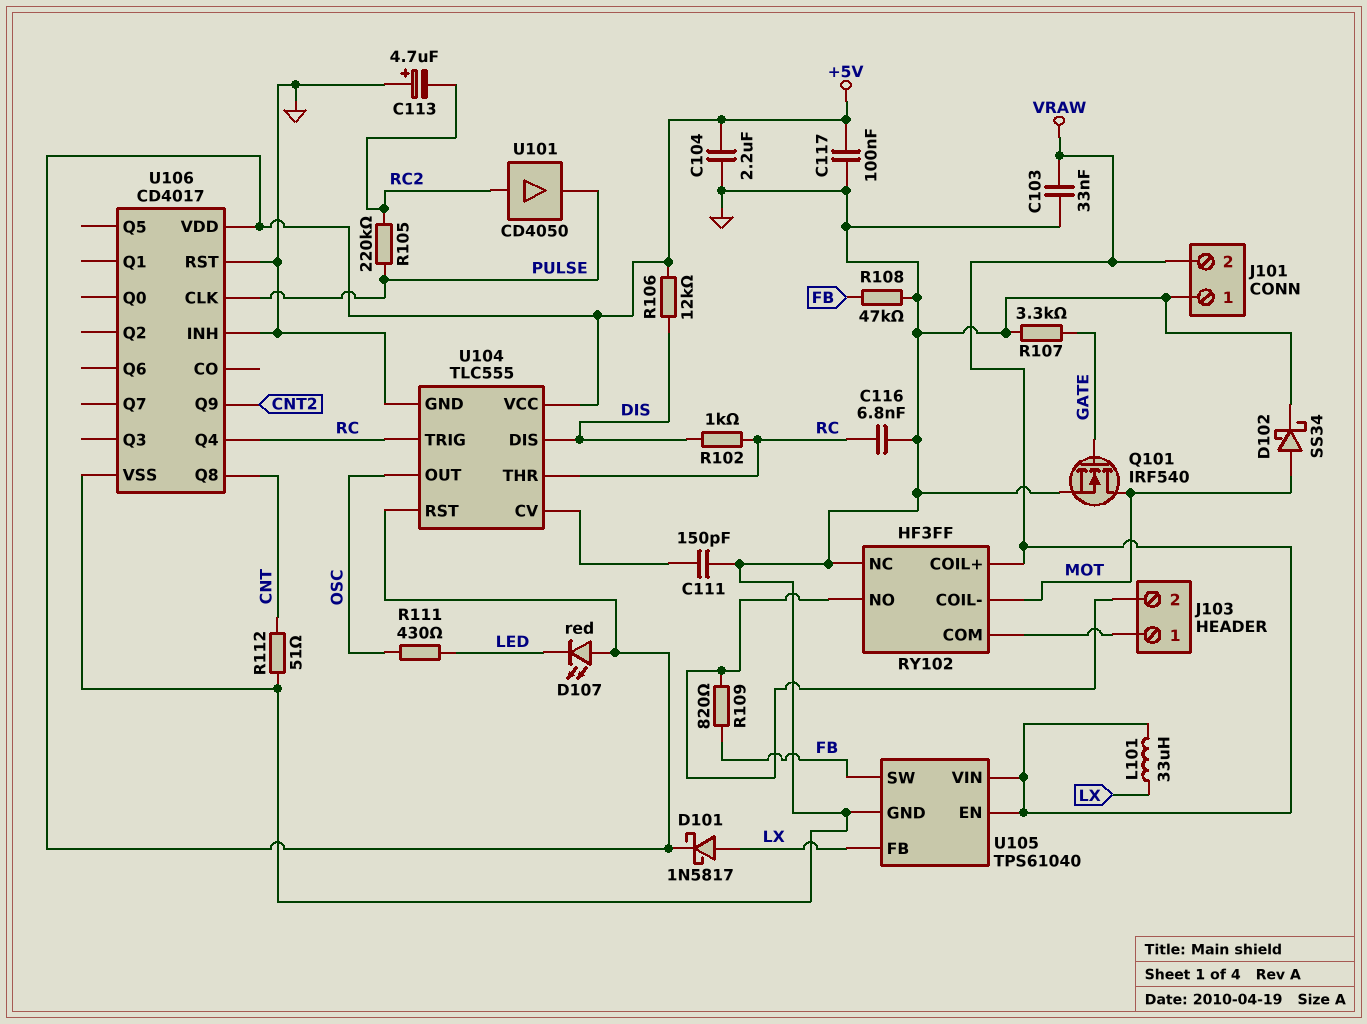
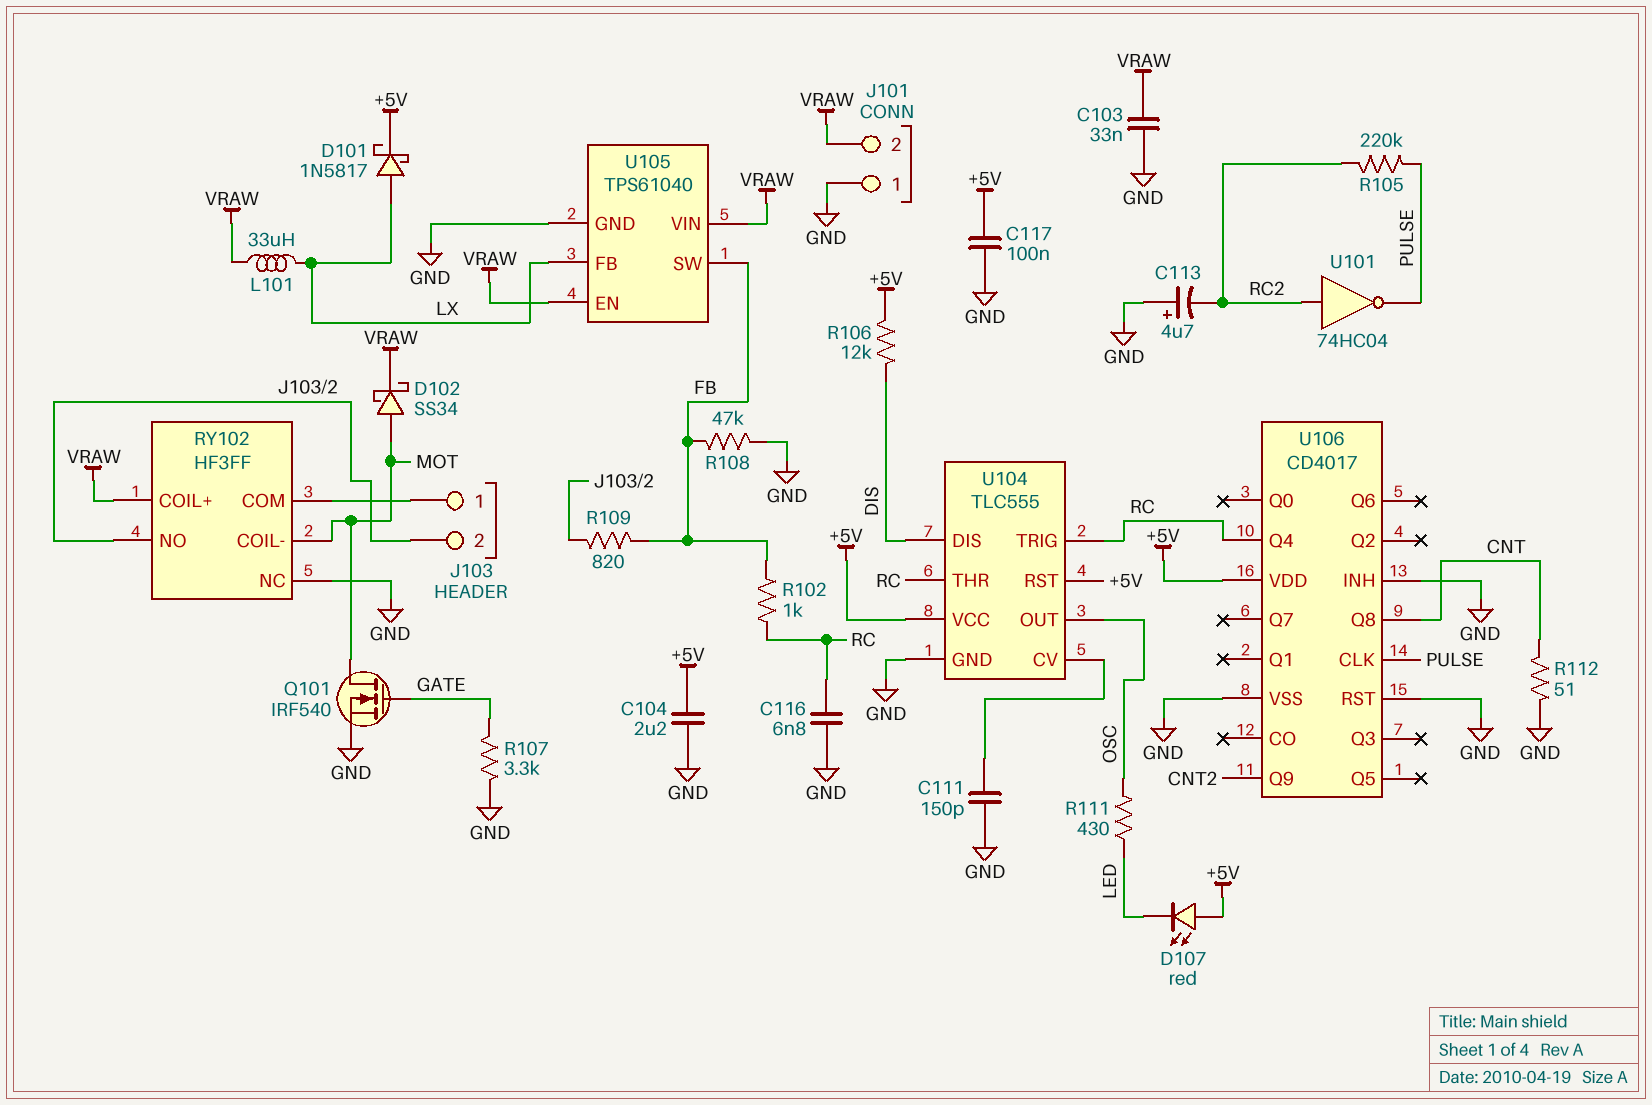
D102: schottky SS34 (A MOT, K GND) -> schottky SS34 (A MOT, K VRAW)
R102: 1k (DIS, RC) -> 1k (FB, RC)
U101: buffer CD4050 (in RC2, out PULSE) -> NOT 74HC04 (in RC2, out PULSE)

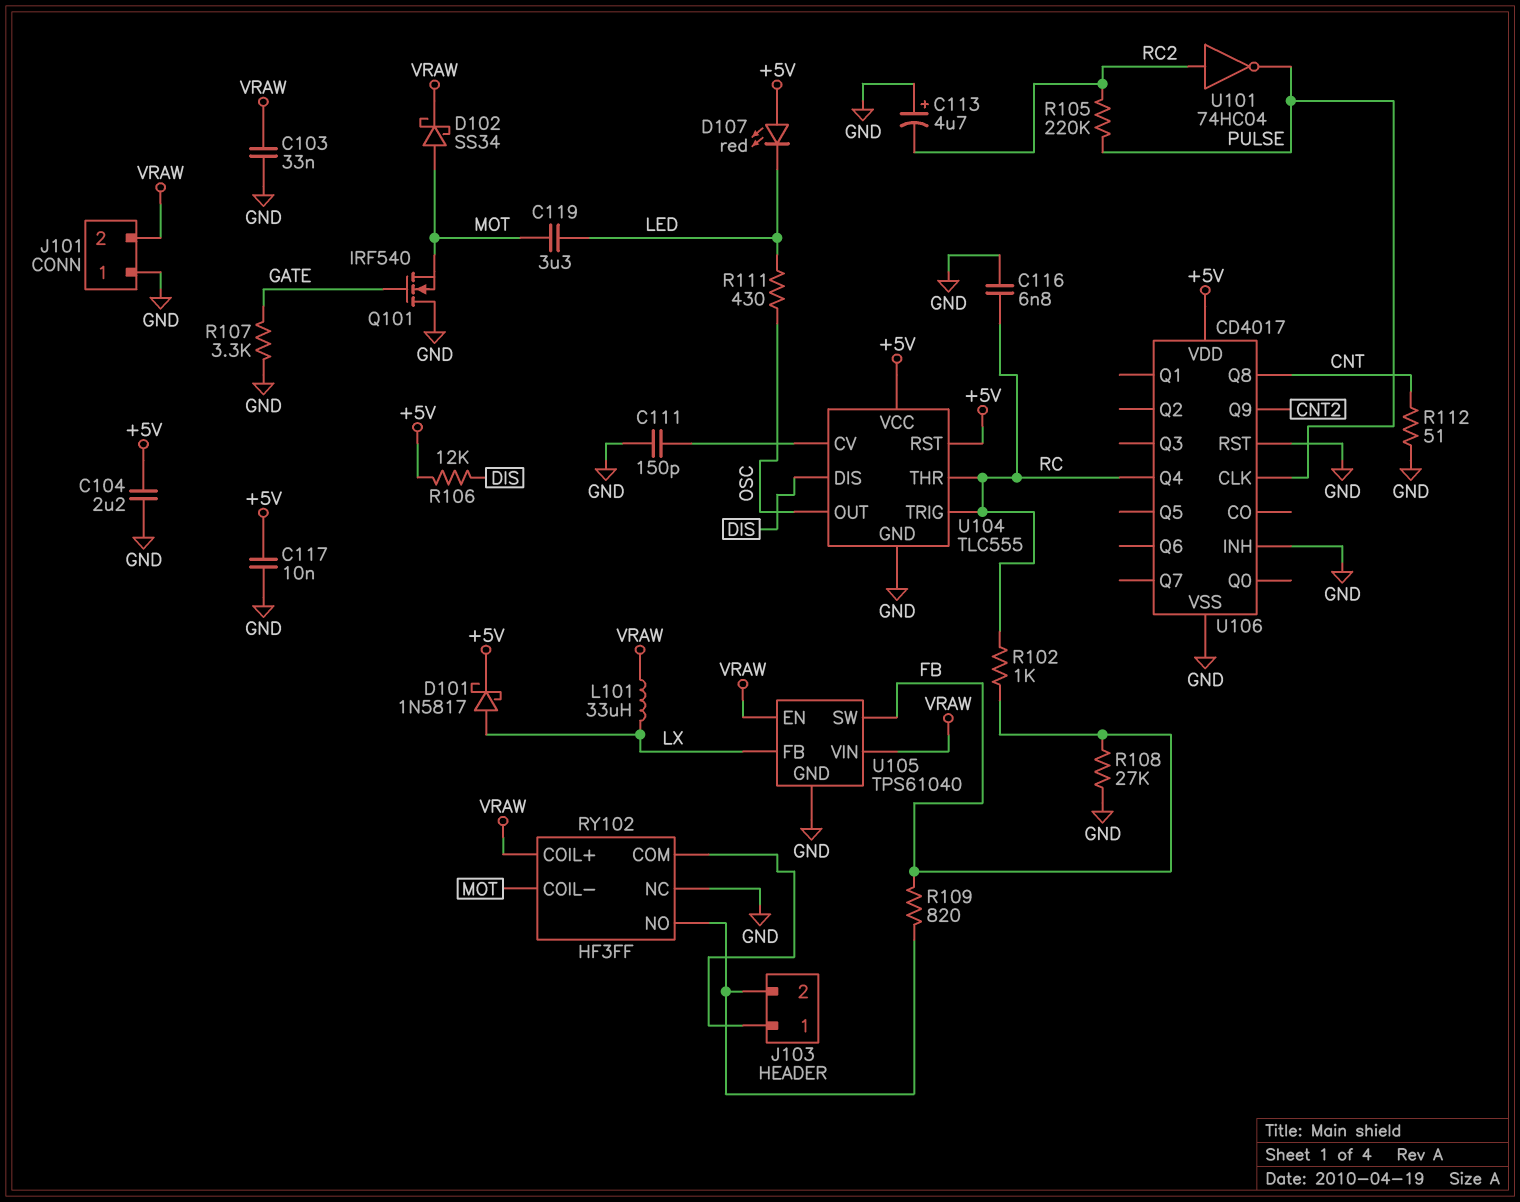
C117: 100nF (+5V, GND) -> 10nF (+5V, GND)
C119: none -> 3.3uF (LED, MOT)
Q101: NMOS IRF540 (G GATE, D MOT, S GND) -> NMOS IRF540 (G GATE, D GND, S MOT)
R108: 47k (FB, GND) -> 27k (FB, GND)

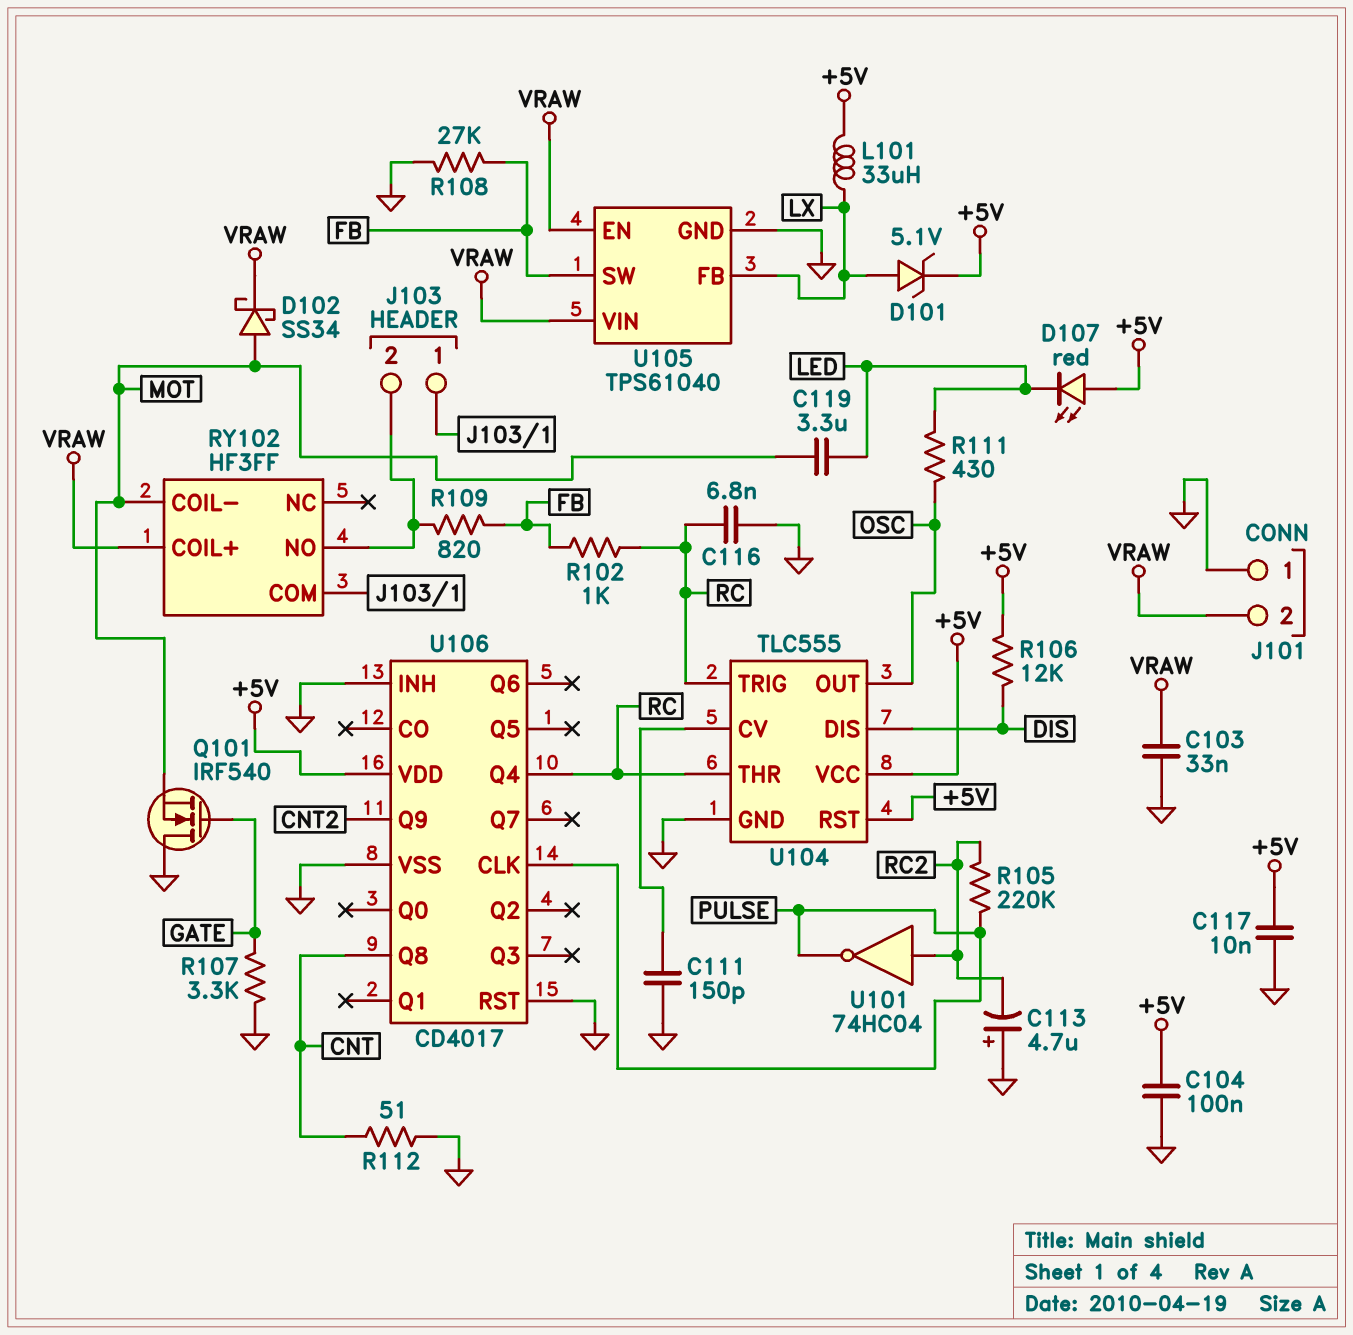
C104: 2.2uF (+5V, GND) -> 100nF (+5V, GND)
D101: schottky 1N5817 (A LX, K +5V) -> zener 5.1V (A LX, K +5V)
L101: 33uH (LX, VRAW) -> 33uH (+5V, LX)
RY102 pin NC: GND -> none

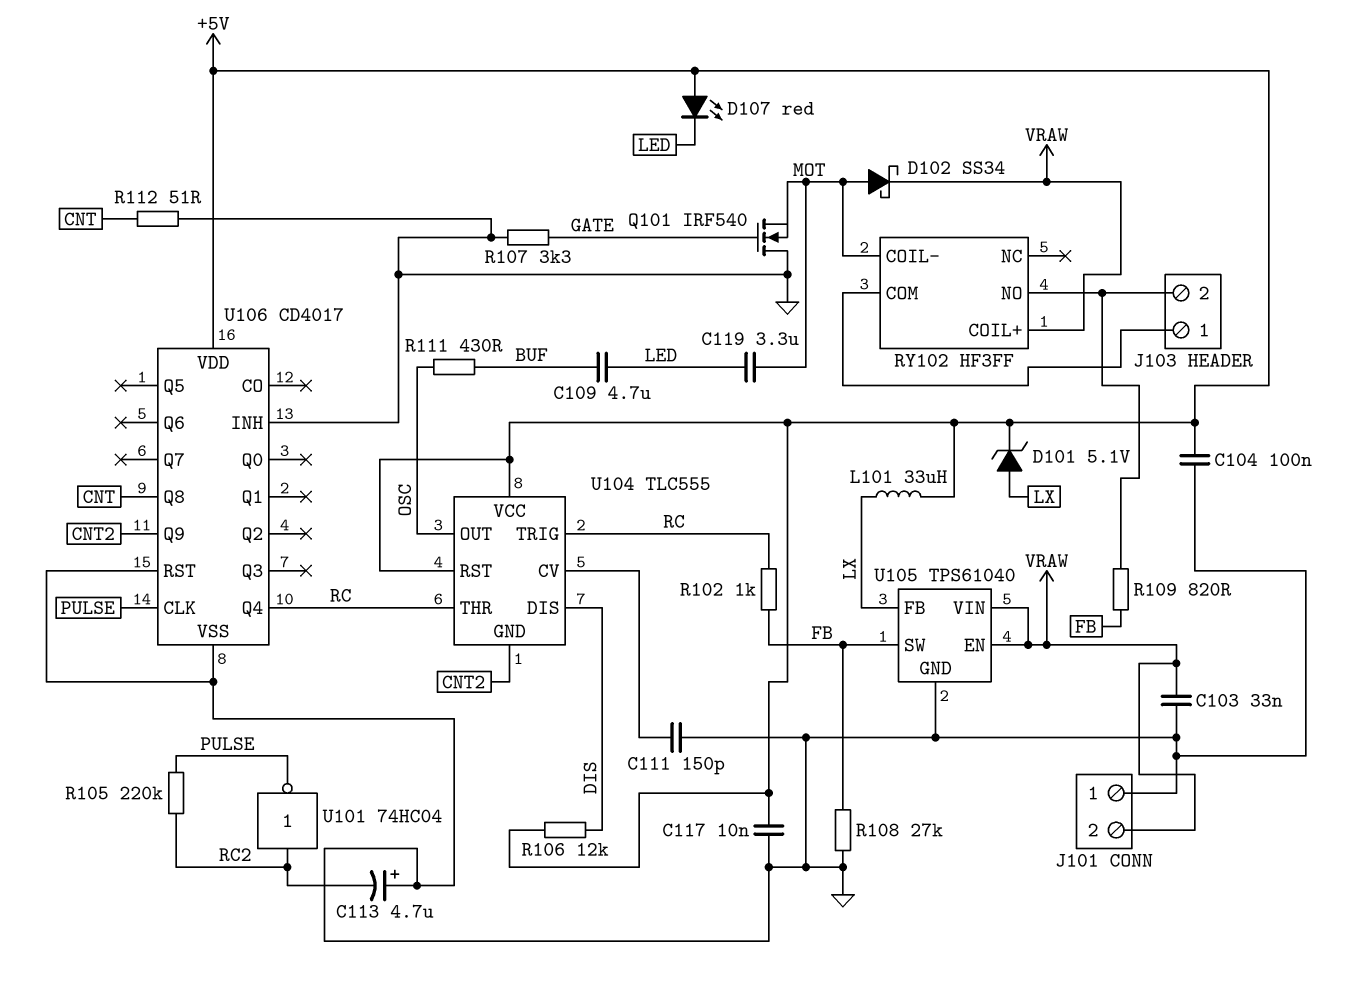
C109: none -> 4.7uF (BUF, LED)
C116: 6.8nF (GND, RC) -> none
R111: 430 (LED, OSC) -> 430 (BUF, OSC)
U104 pin GND: GND -> CNT2

